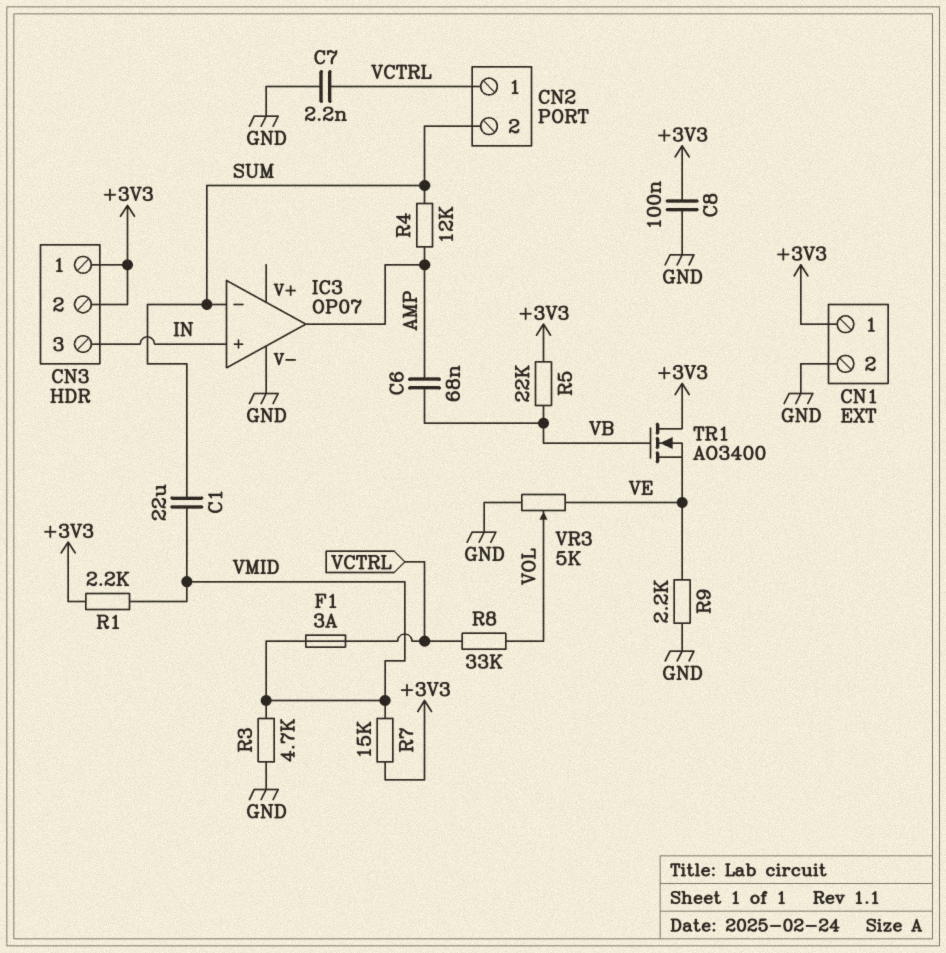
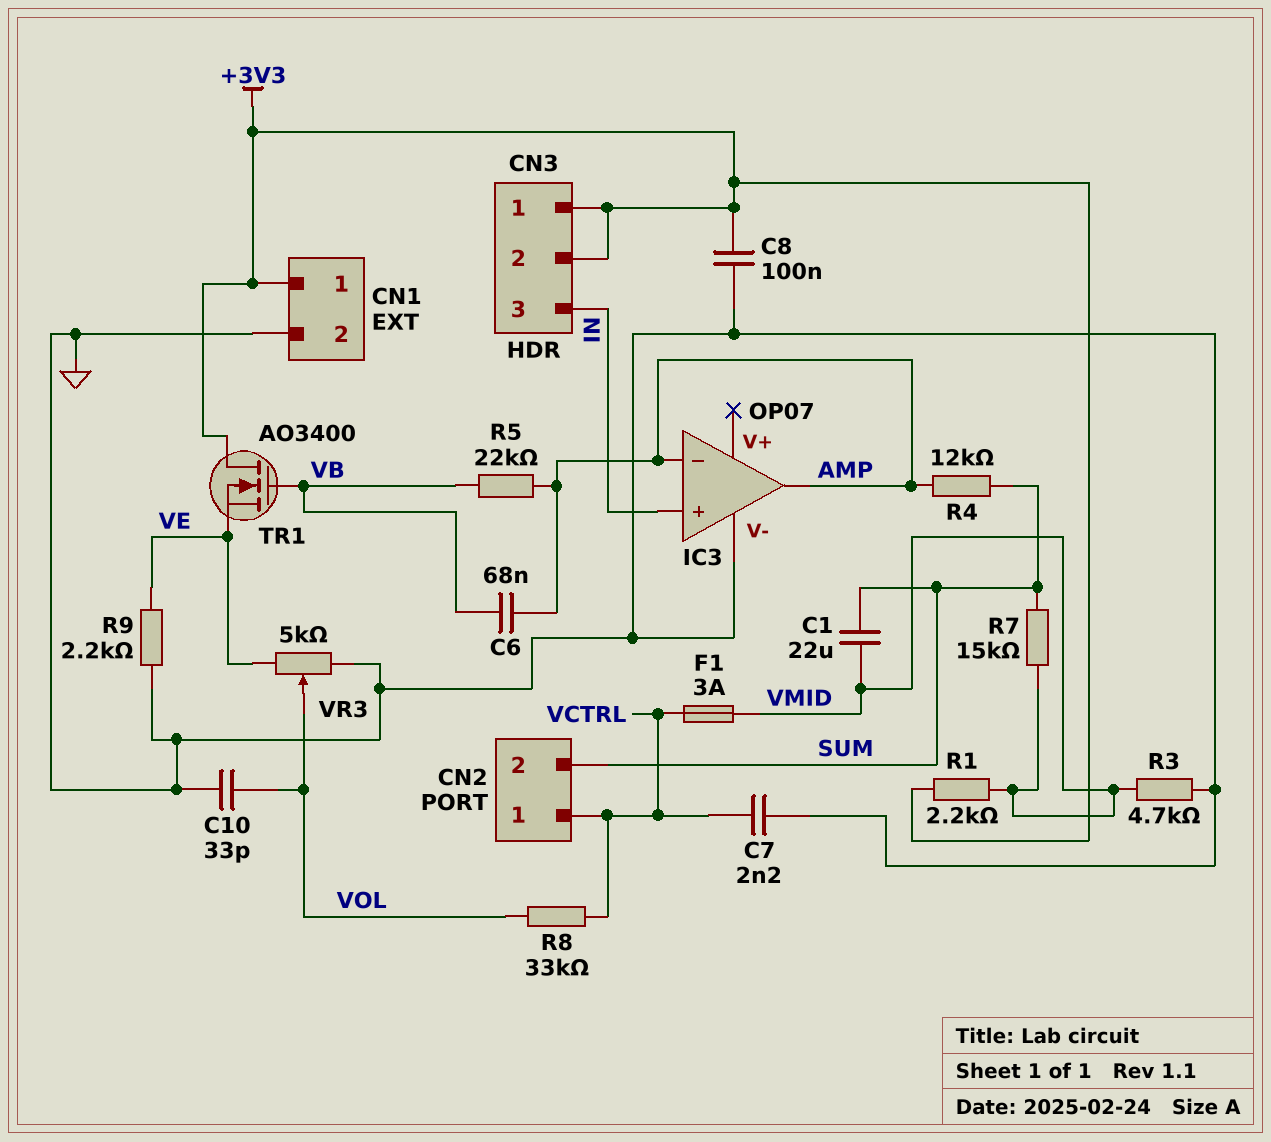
C10: none -> 33pF (GND, VOL)
IC3 pin in-: SUM -> AMP
R5: 22k (+3V3, VB) -> 22k (AMP, VB)
R7: 15k (+3V3, VMID) -> 15k (SUM, VMID)

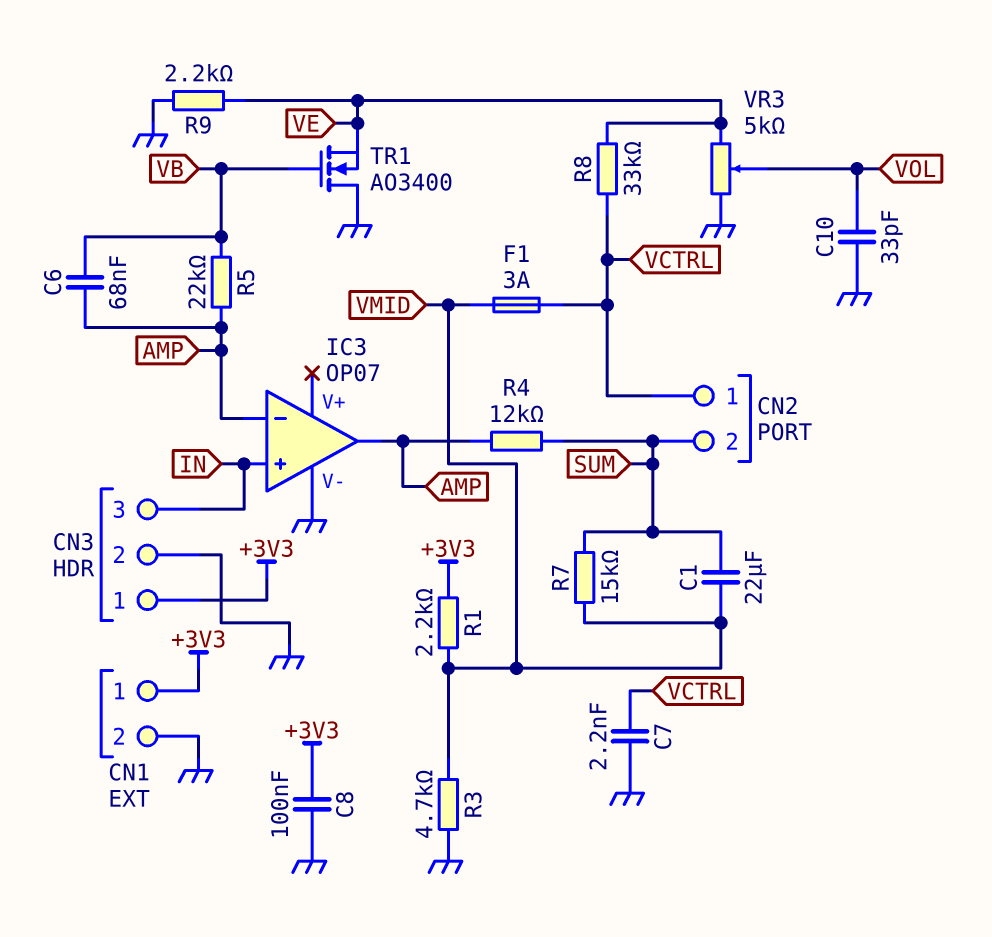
CN3 pin 2: +3V3 -> GND
R8: 33k (VCTRL, VOL) -> 33k (VCTRL, VE)
TR1: NMOS AO3400 (G VB, D +3V3, S VE) -> NMOS AO3400 (G VB, D GND, S VE)

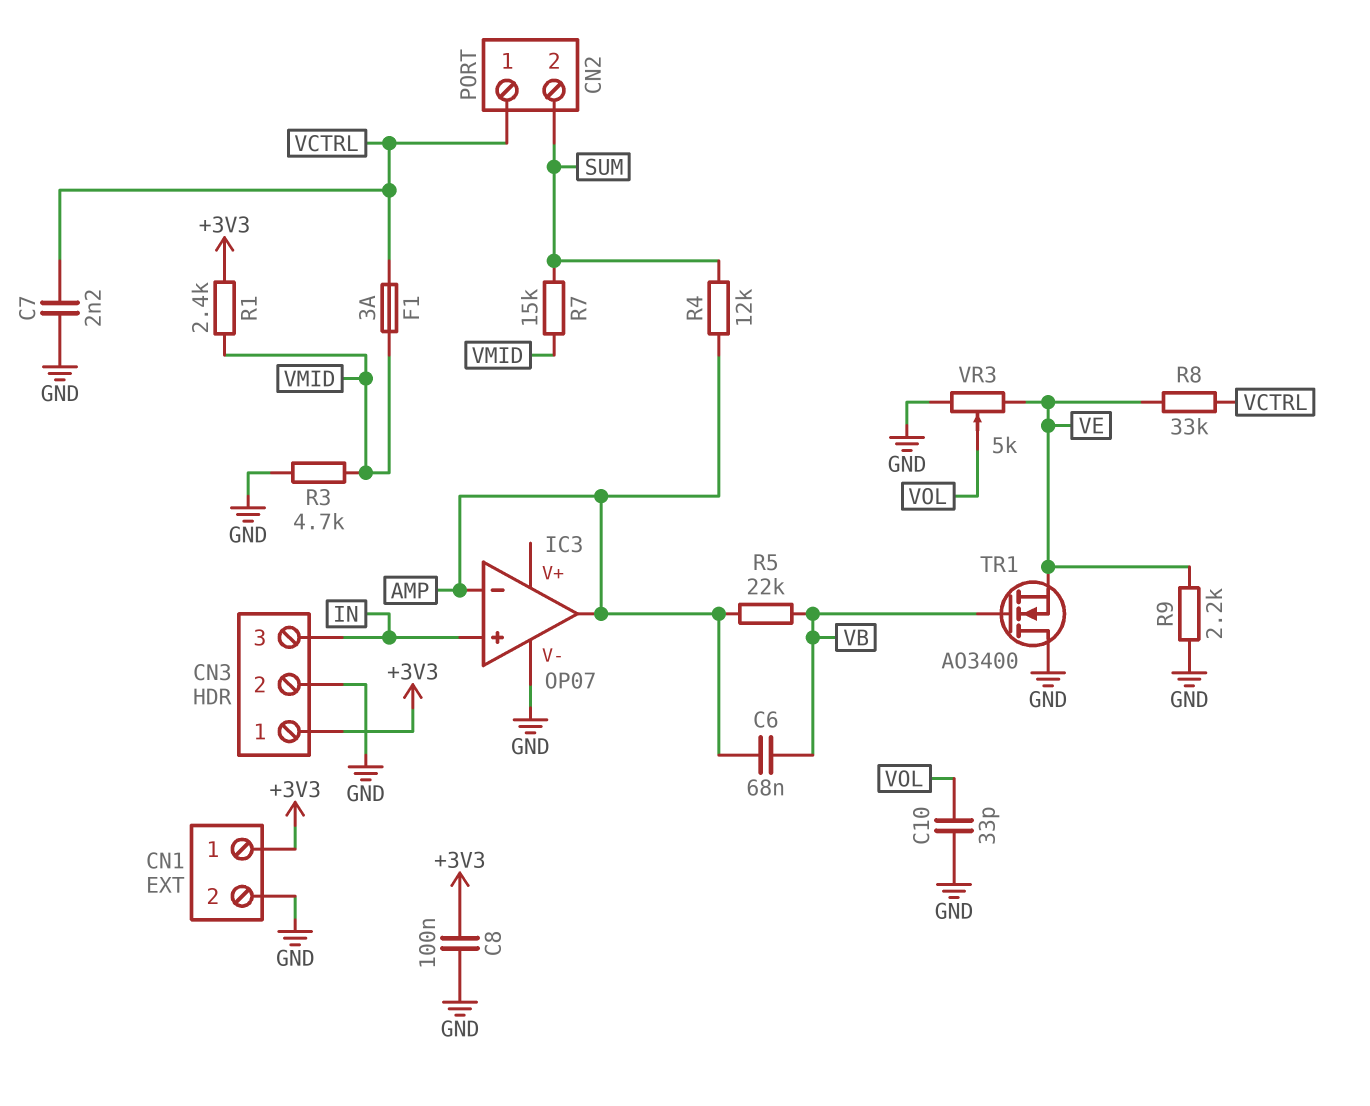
C1: 22uF (SUM, VMID) -> none
R1: 2.2k (+3V3, VMID) -> 2.4k (+3V3, VMID)

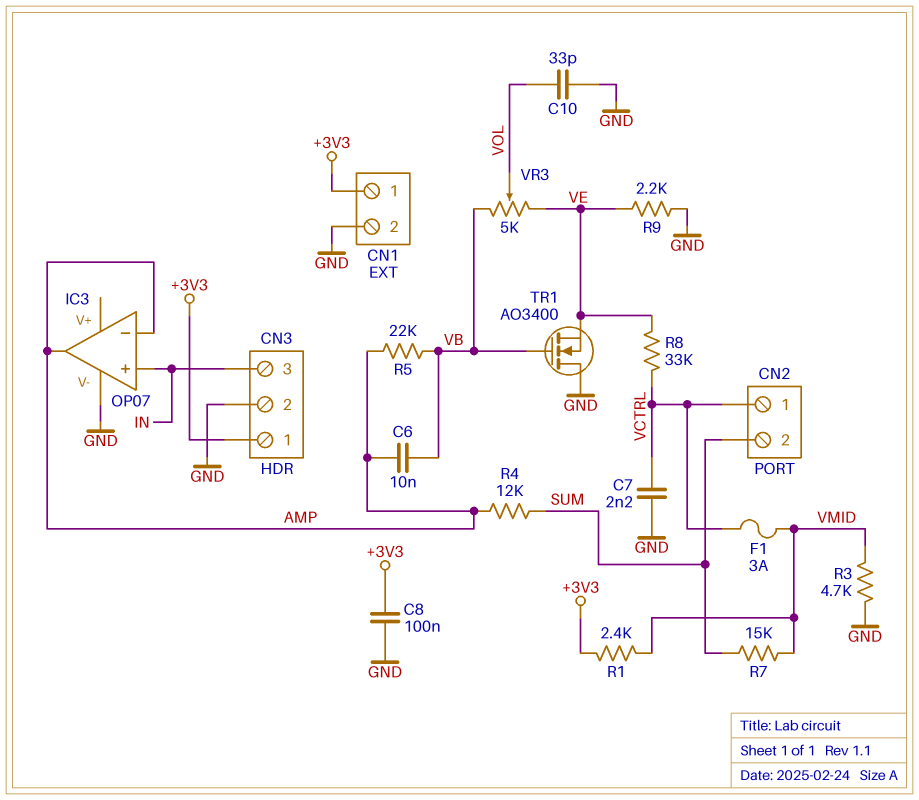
C6: 68nF (AMP, VB) -> 10nF (AMP, VB)
VR3: 5k (GND, VE, wiper VOL) -> 5k (VB, VE, wiper VOL)

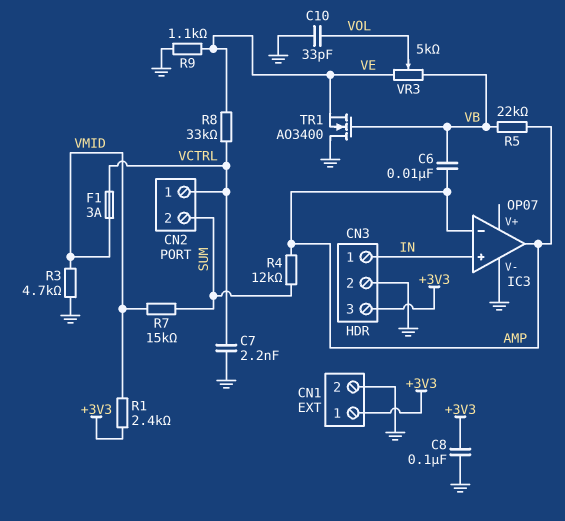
CN3 pin 1: +3V3 -> IN
CN3 pin 3: IN -> +3V3
R9: 2.2k (GND, VE) -> 1.1k (GND, VE)

